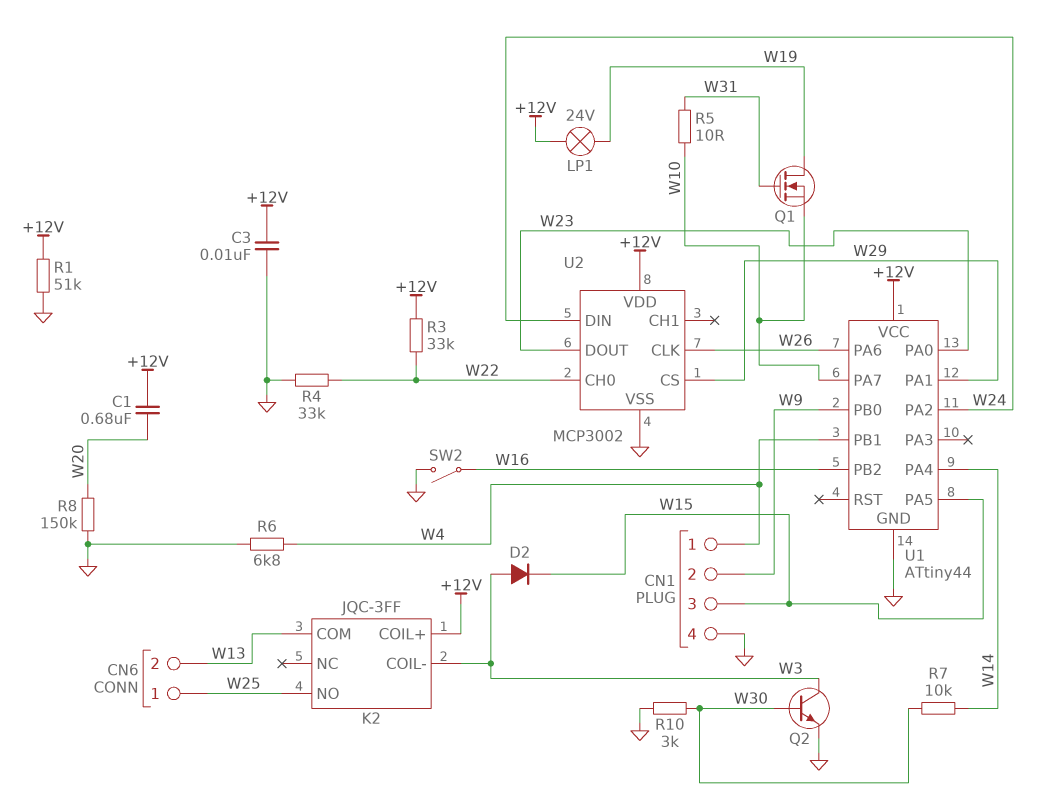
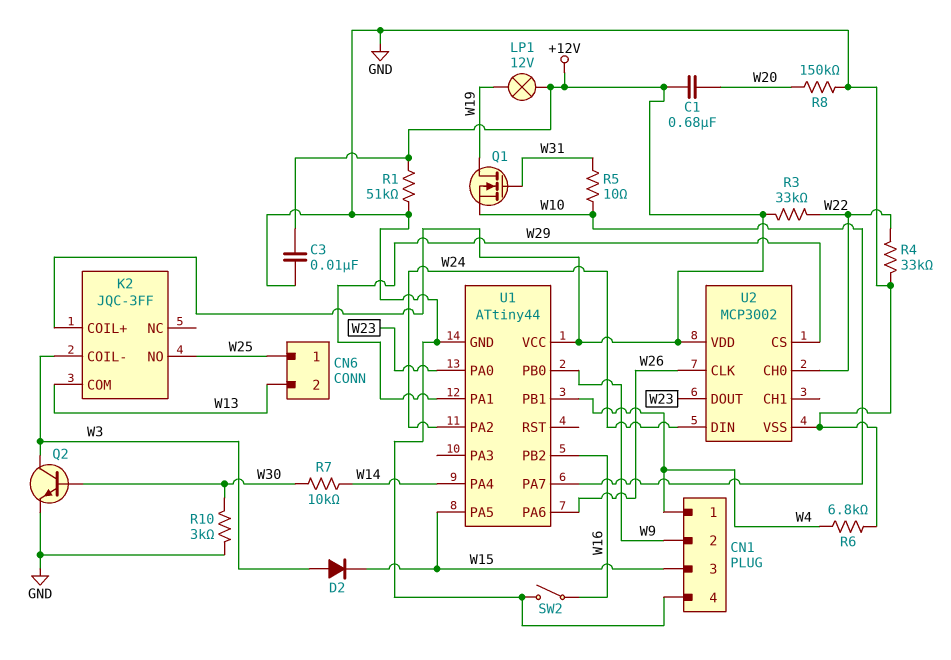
LP1: lamp 24V (+12V, W19) -> lamp 12V (+12V, W19)

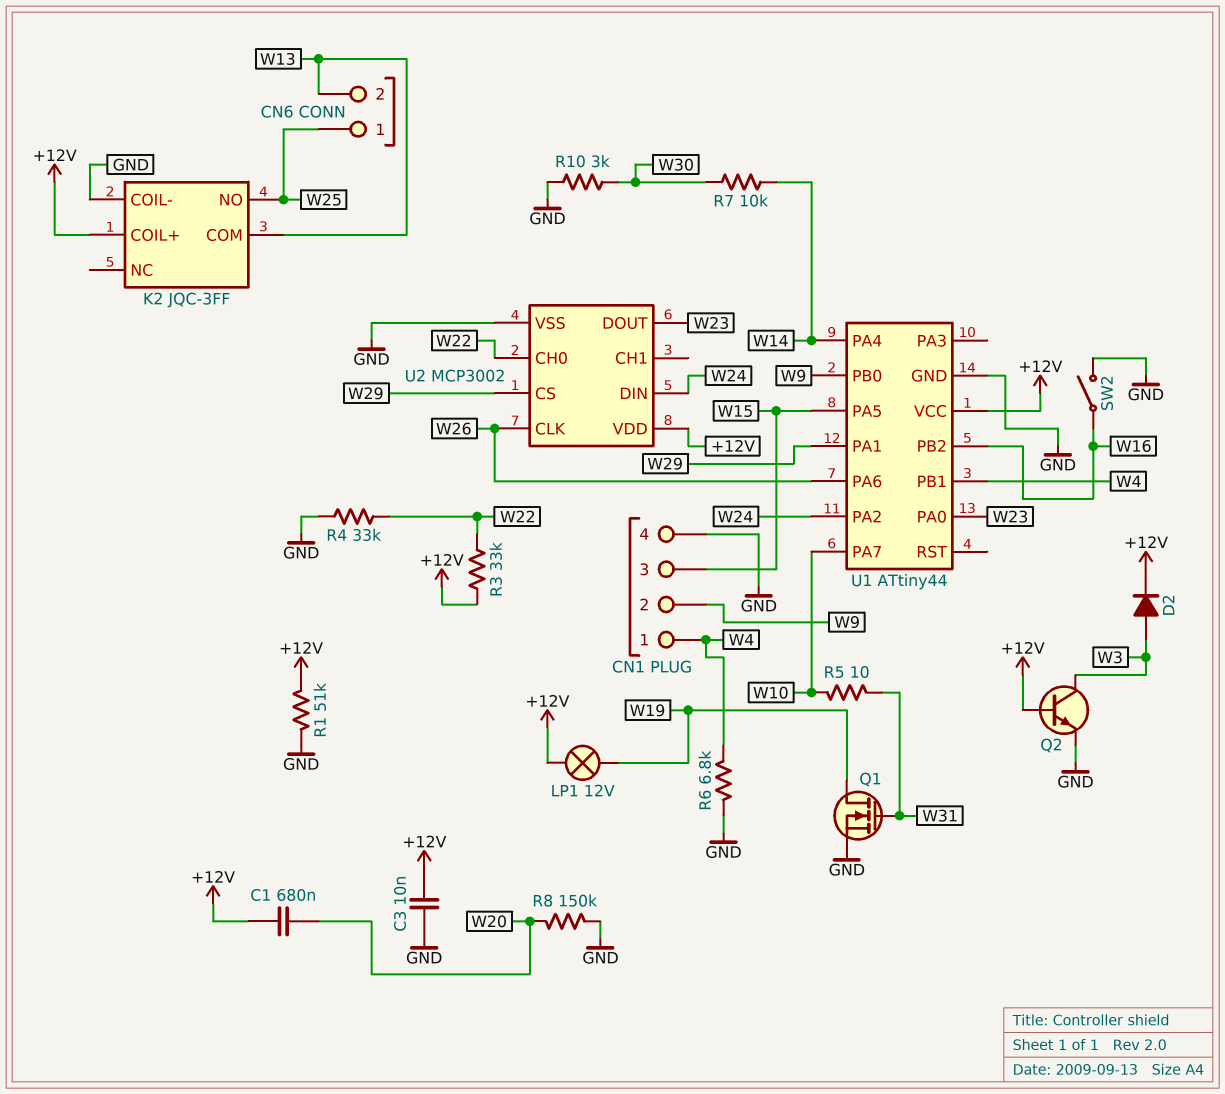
D2: diode (A W3, K W15) -> diode (A W3, K +12V)
K2 pin COIL-: W3 -> GND
Q1: NMOS (G W31, D W19, S W10) -> NMOS (G W31, D W19, S GND)
Q2: NPN (B W30, C W3, E GND) -> NPN (B +12V, C W3, E GND)

